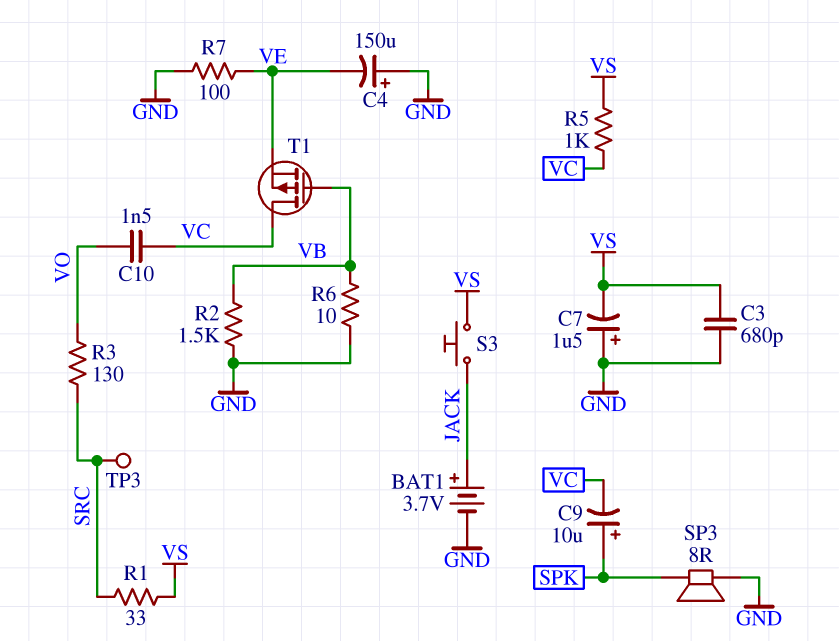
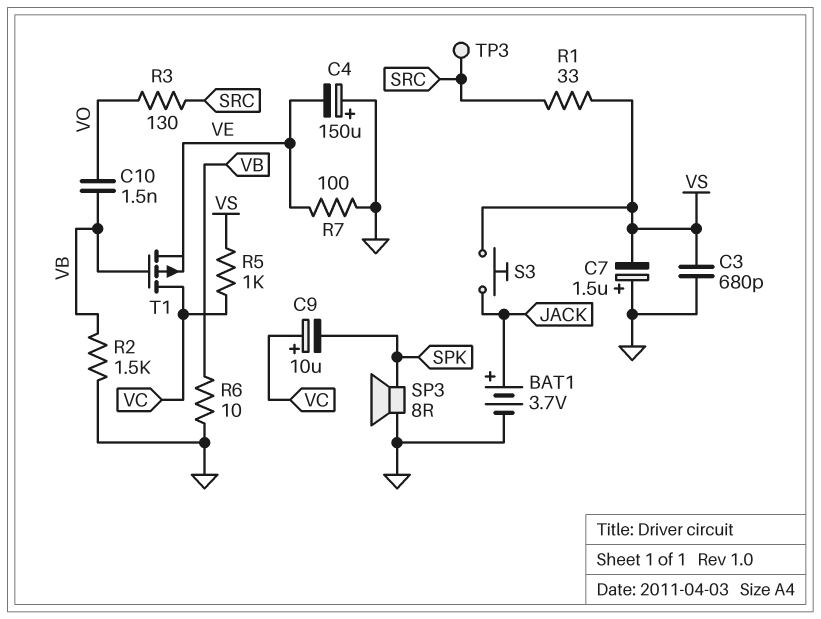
C9: 10uF (plus SPK, minus VC) -> 10uF (plus VC, minus SPK)
C10: 1.5nF (VC, VO) -> 1.5nF (VB, VO)

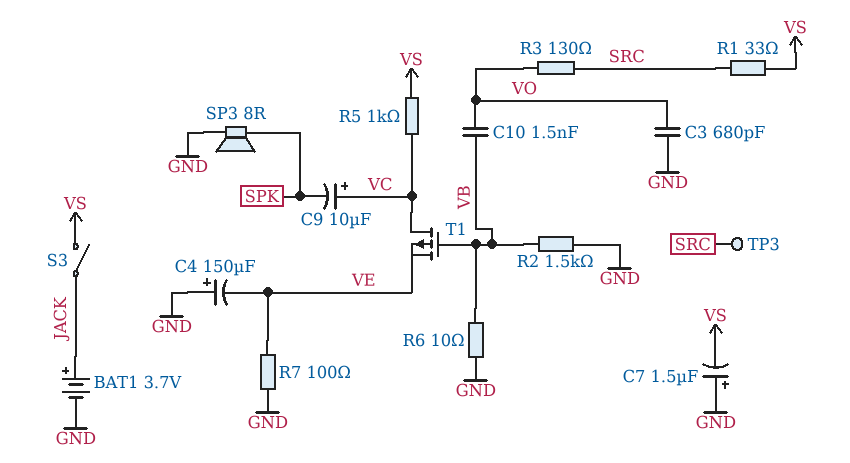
C3: 680pF (GND, VS) -> 680pF (GND, VO)
S3: button (JACK, VS) -> switch (JACK, VS)

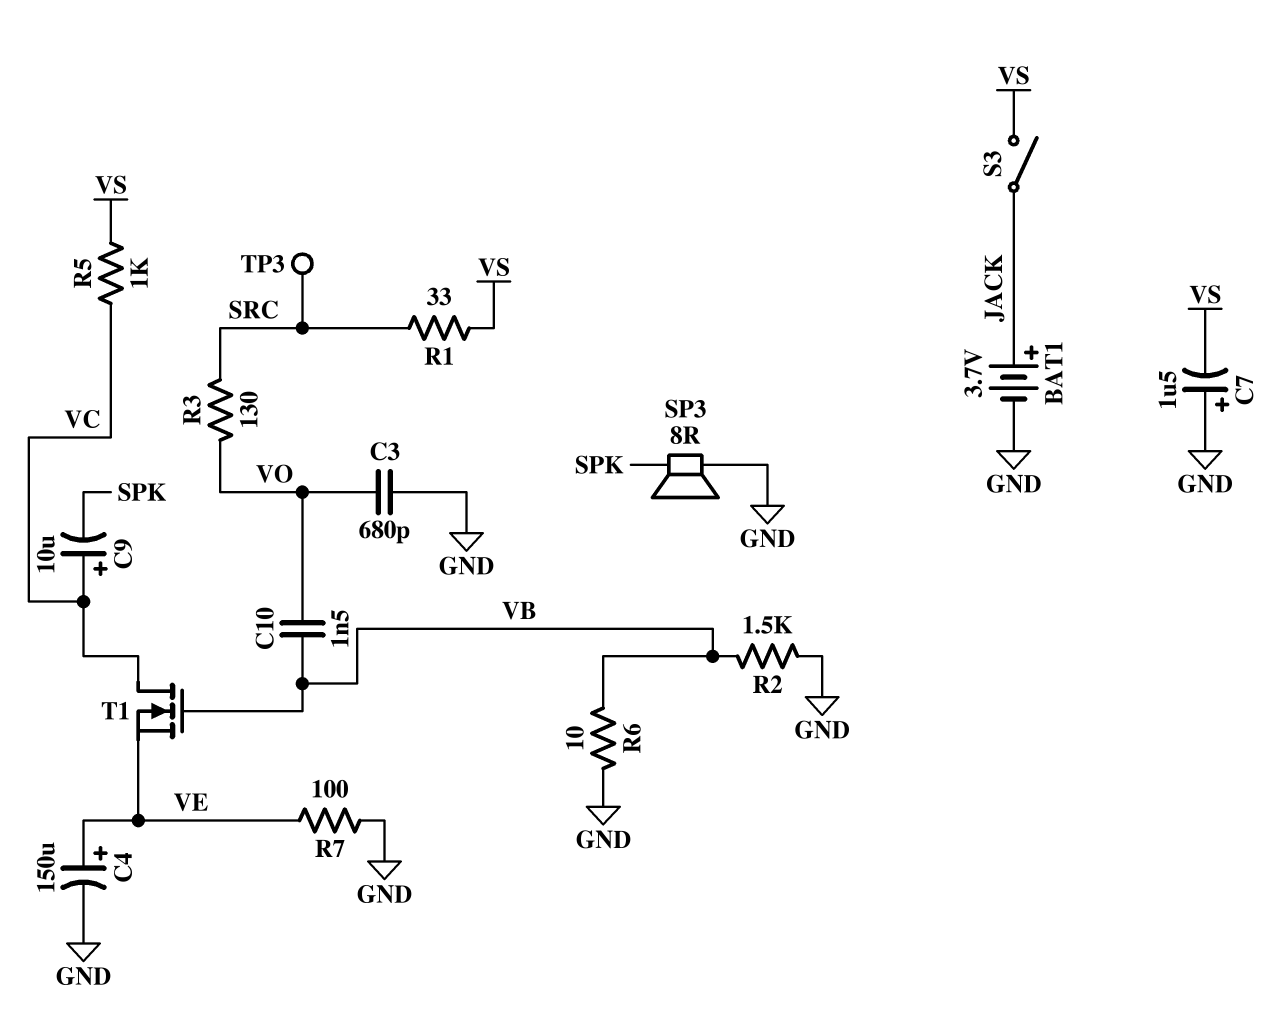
C4: 150uF (plus GND, minus VE) -> 150uF (plus VE, minus GND)
T1: PMOS (G VB, D VC, S VE) -> NMOS (G VB, D VC, S VE)

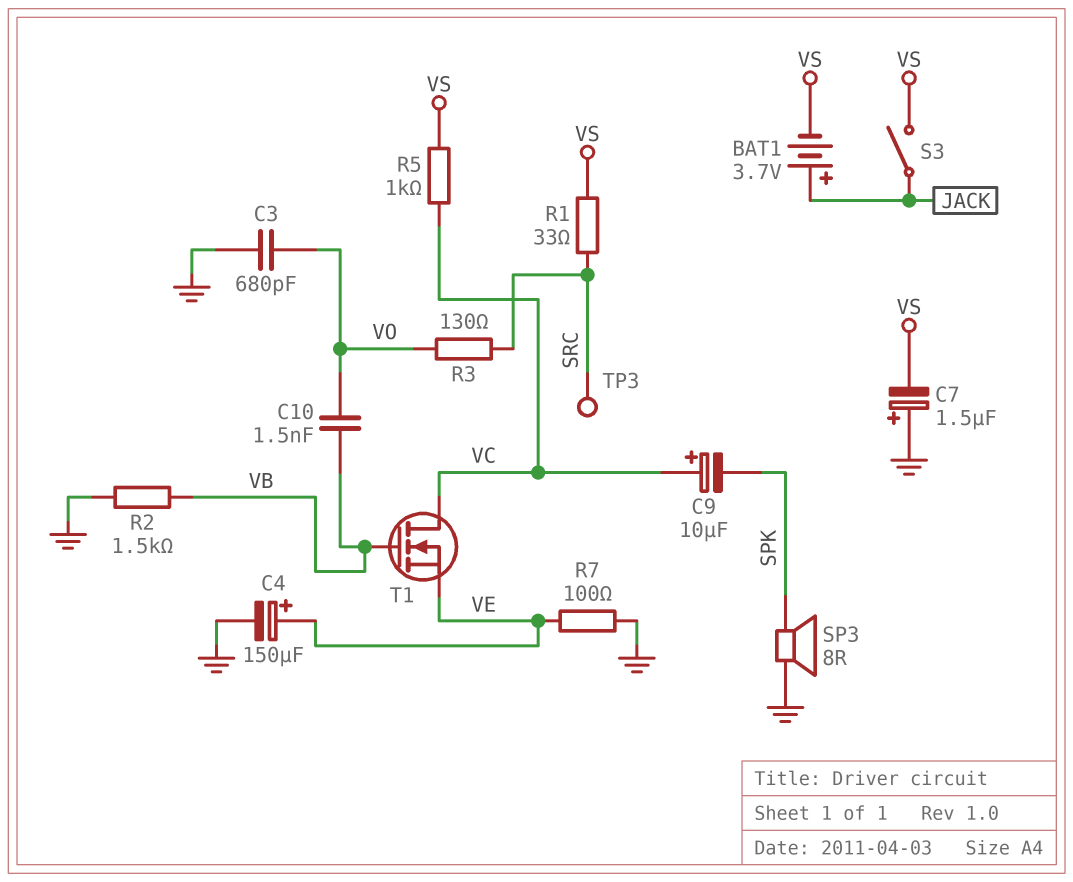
BAT1: 3.7V (plus JACK, minus GND) -> 3.7V (plus JACK, minus VS)
R6: 10 (GND, VB) -> none

